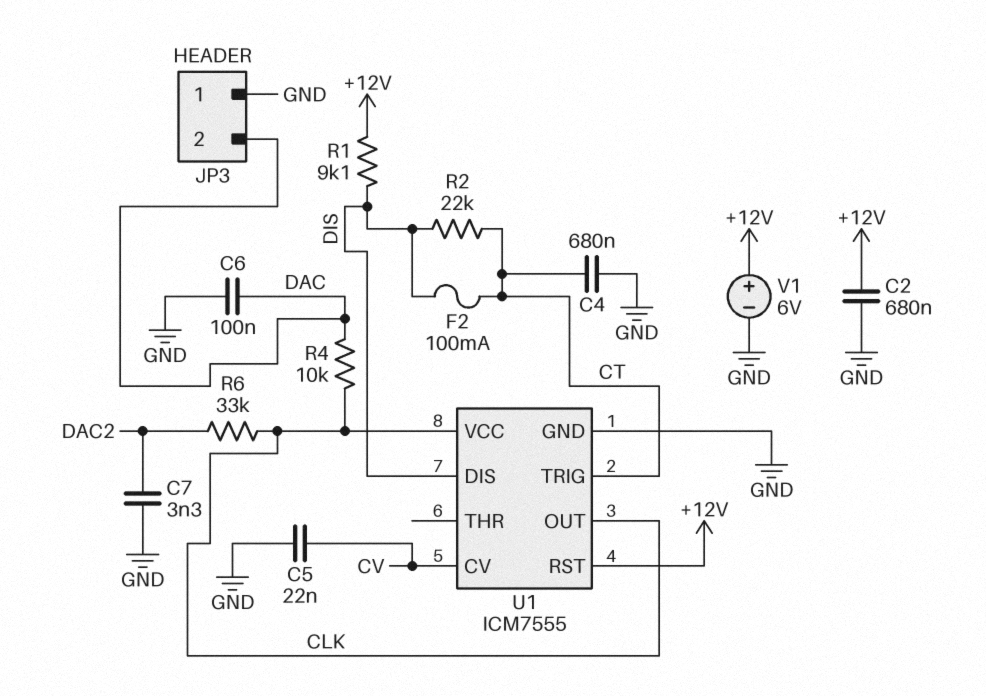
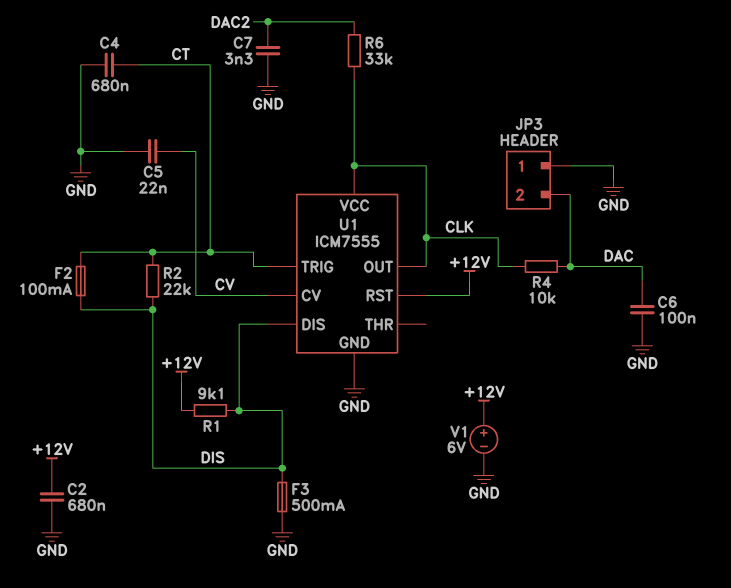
F3: none -> 500mA (DIS, GND)

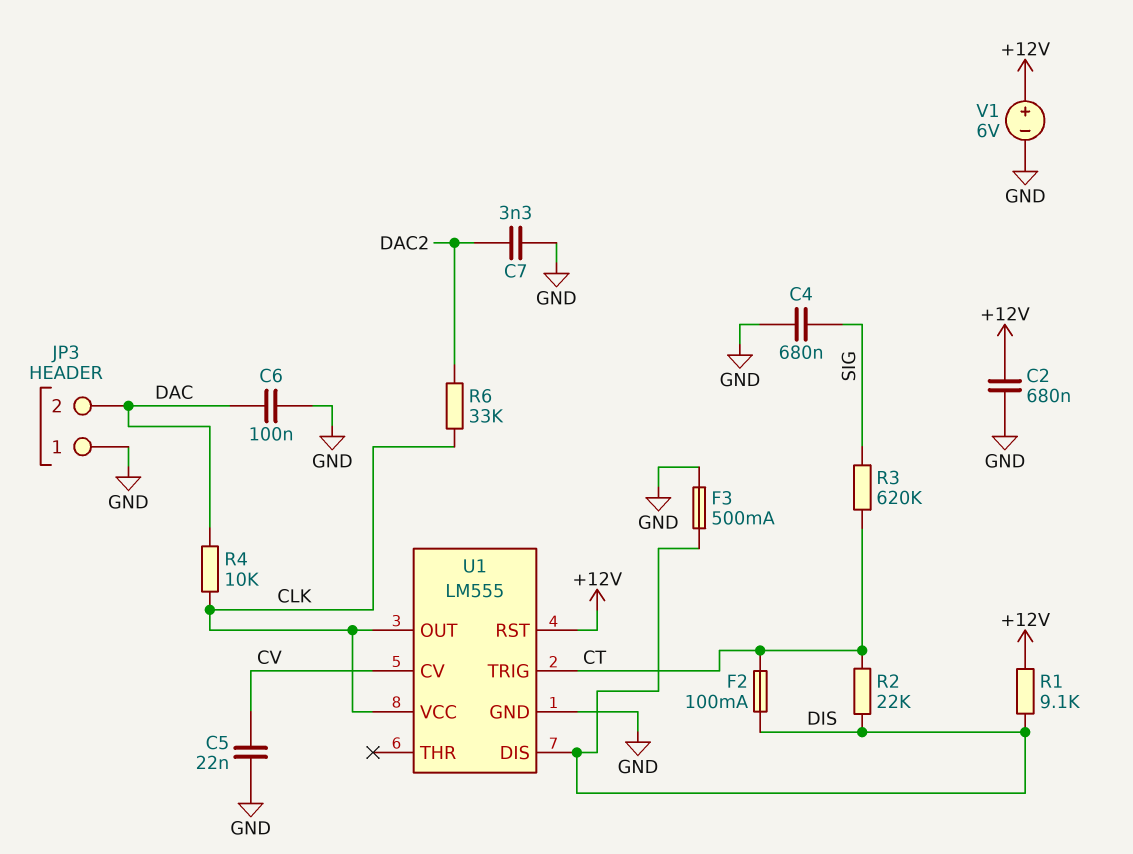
C4: 680nF (CT, GND) -> 680nF (GND, SIG)
R3: none -> 620k (CT, SIG)
U1: ICM7555 -> LM555

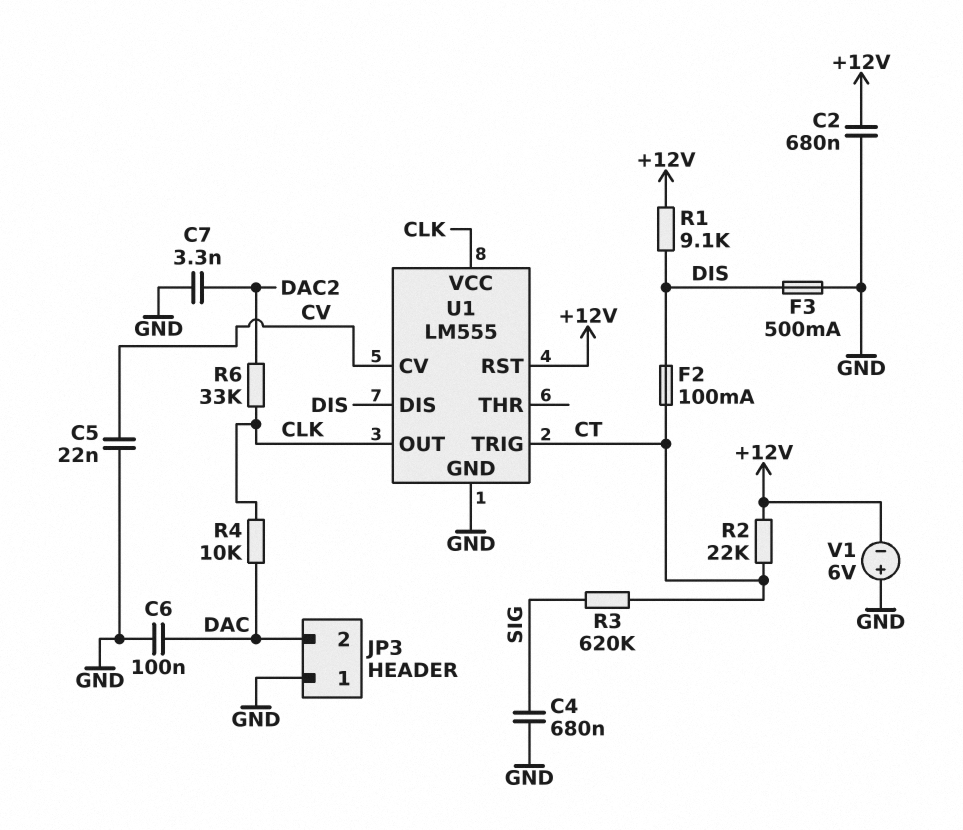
R2: 22k (CT, DIS) -> 22k (+12V, CT)
V1: 6V (plus +12V, minus GND) -> 6V (plus GND, minus +12V)

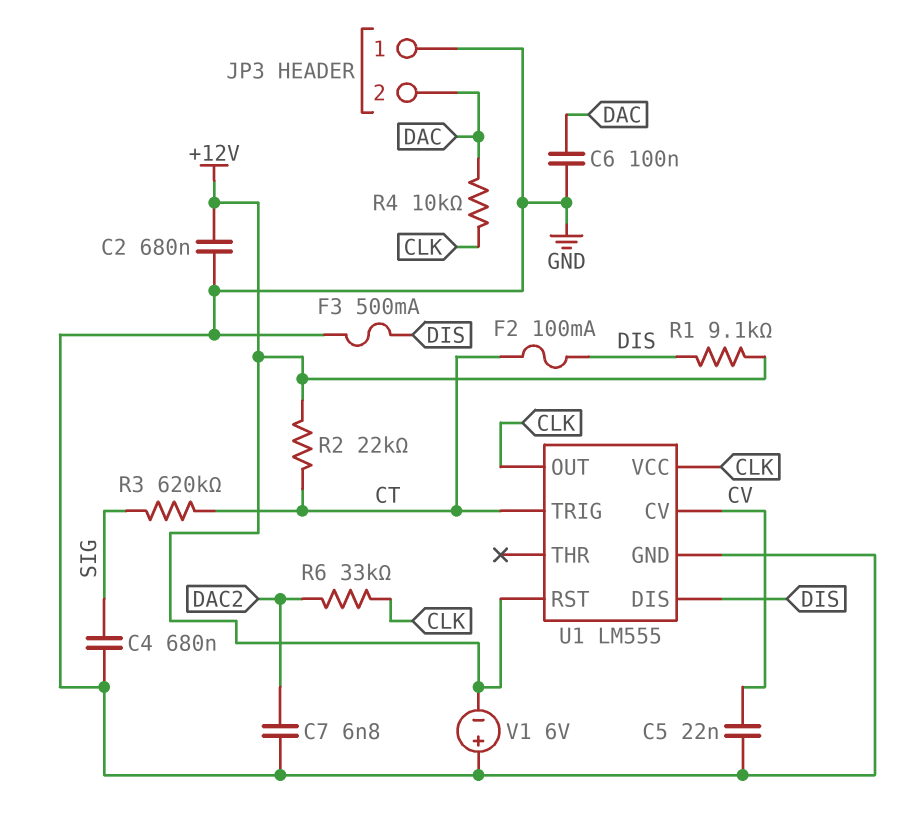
C7: 3.3nF (DAC2, GND) -> 6.8nF (DAC2, GND)

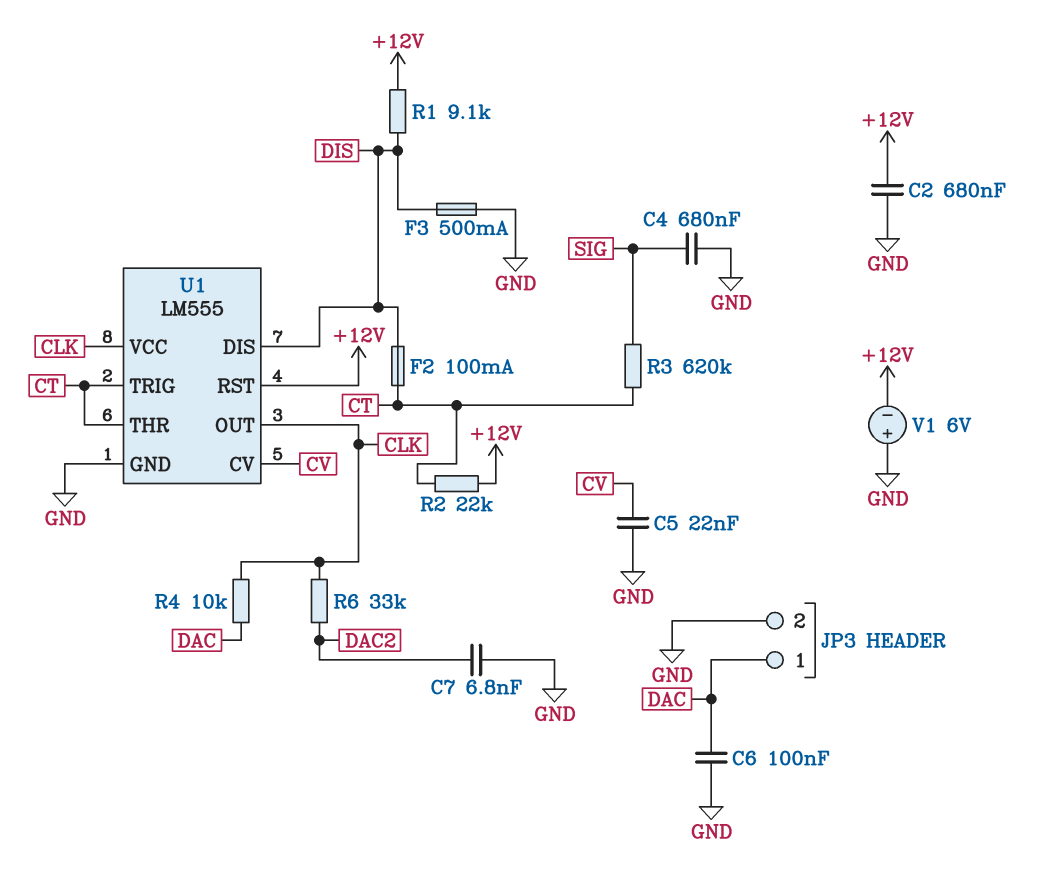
JP3 pin 1: GND -> DAC
JP3 pin 2: DAC -> GND
U1 pin THR: none -> CT

